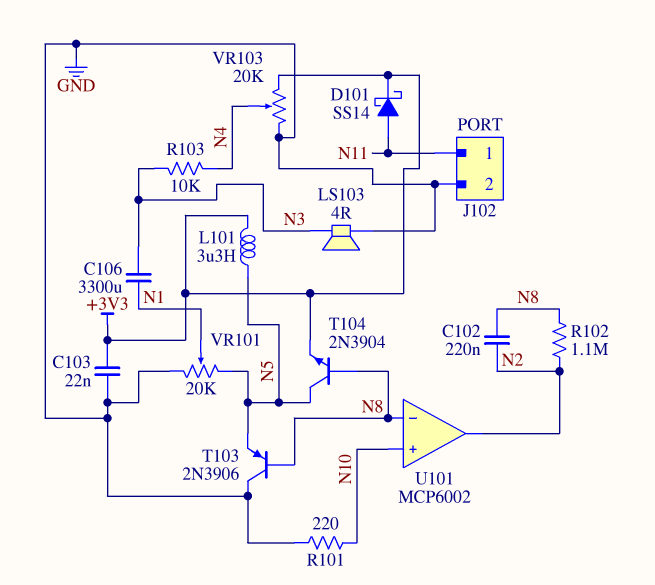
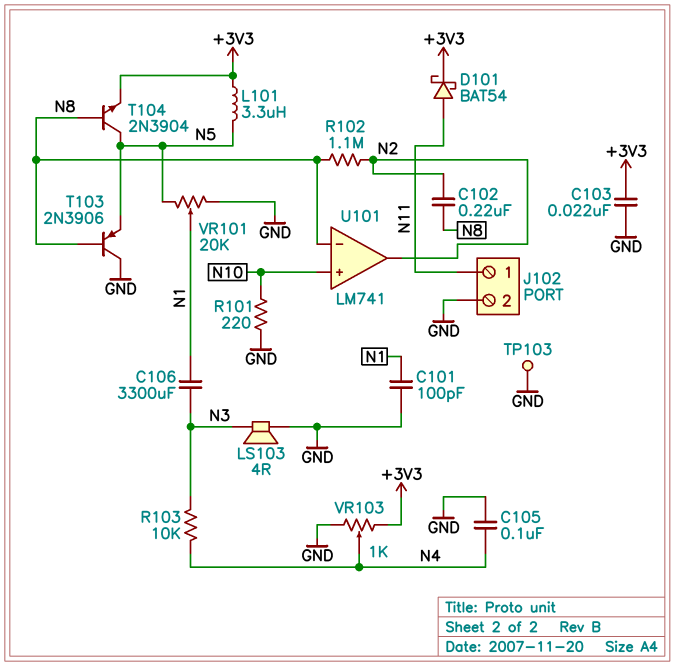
C101: none -> 100pF (GND, N1)
C105: none -> 100nF (GND, N4)
D101: schottky SS14 (A N11, K +3V3) -> schottky BAT54 (A N11, K +3V3)
TP103: none -> test point (GND)
U101: MCP6002 -> LM741
VR103: 20k (+3V3, GND, wiper N4) -> 1k (+3V3, GND, wiper N4)

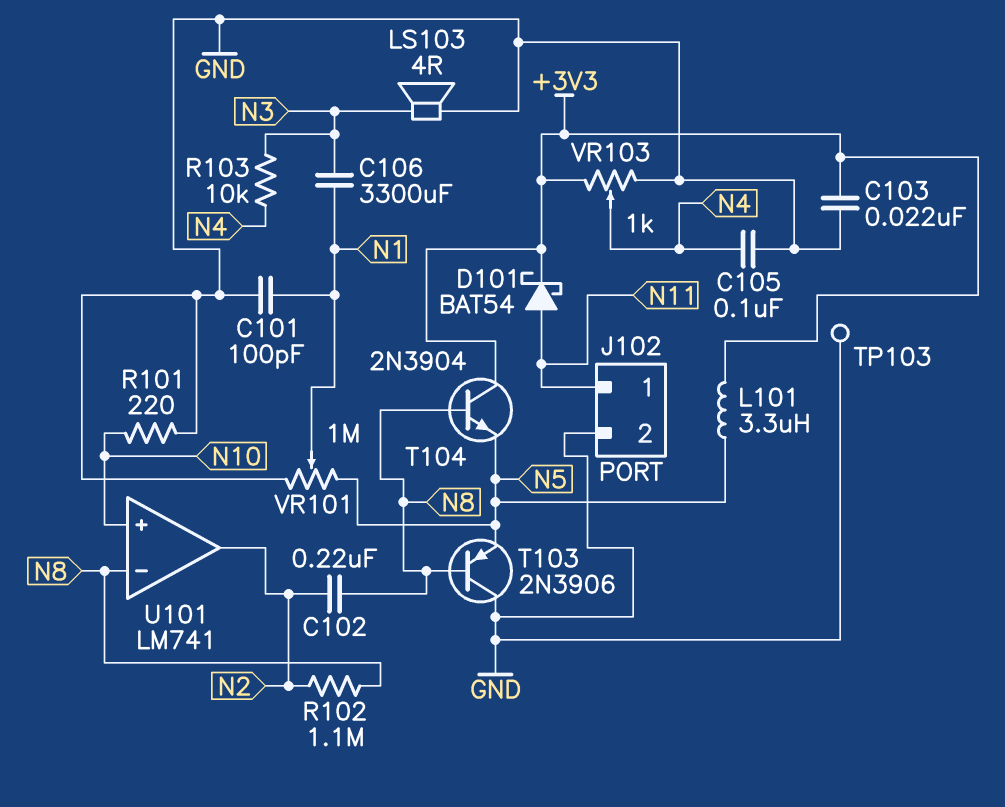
T104: NPN 2N3904 (B N8, C N5, E +3V3) -> NPN 2N3904 (B N8, C +3V3, E N5)
VR101: 20k (GND, N5, wiper N1) -> 1M (GND, N5, wiper N1)

